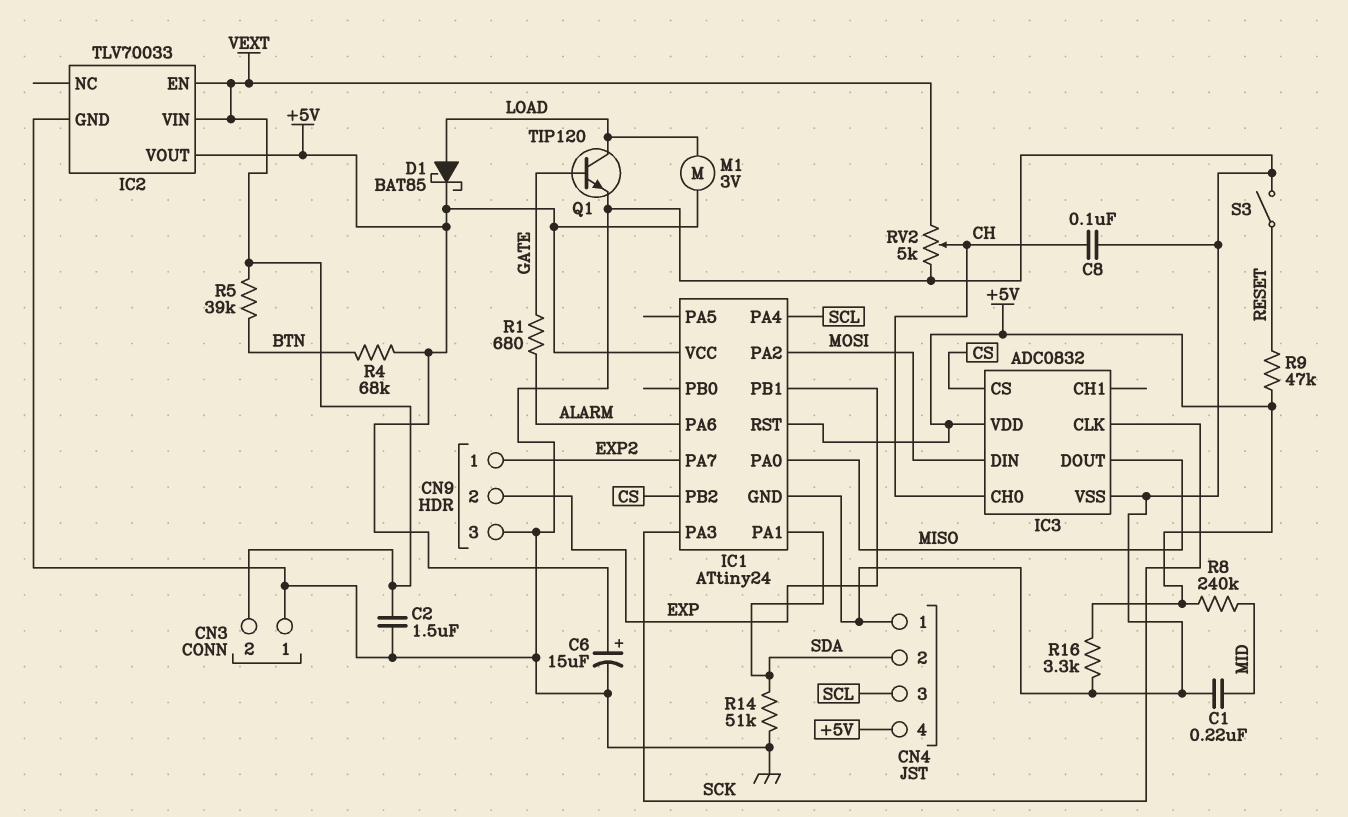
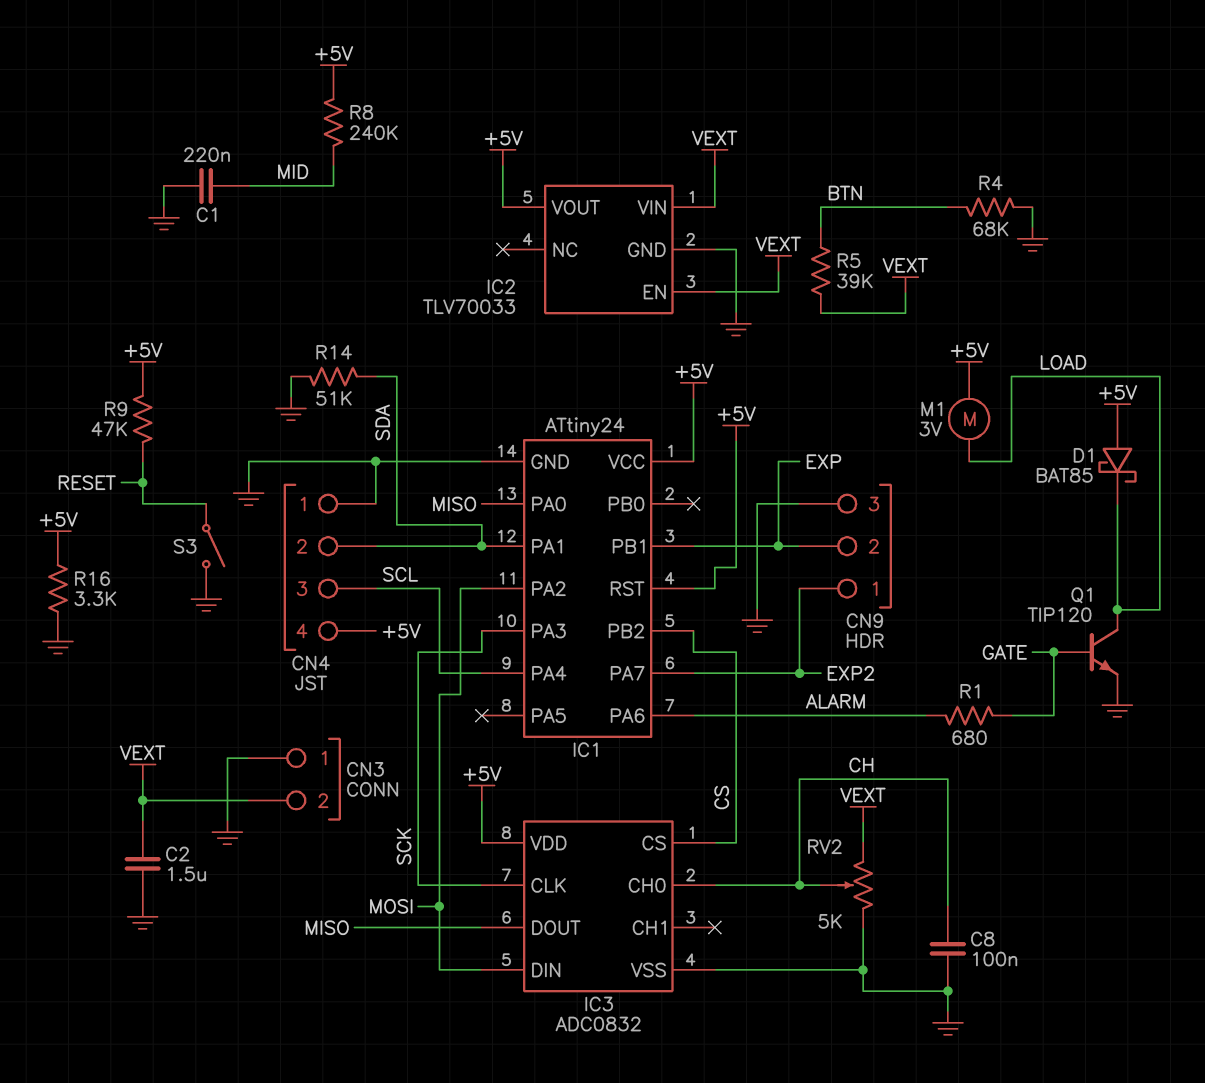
C6: 15uF (plus +5V, minus GND) -> none
D1: schottky BAT85 (A LOAD, K +5V) -> schottky BAT85 (A +5V, K LOAD)
R4: 68k (+5V, BTN) -> 68k (BTN, GND)

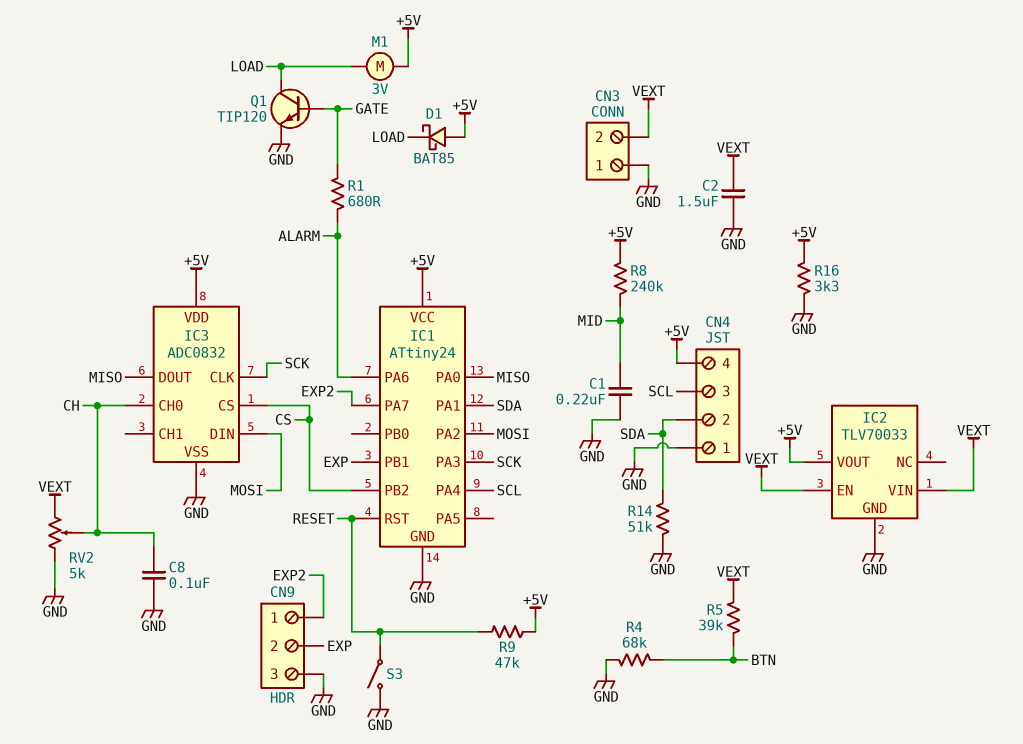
IC1 pin RST: +5V -> RESET

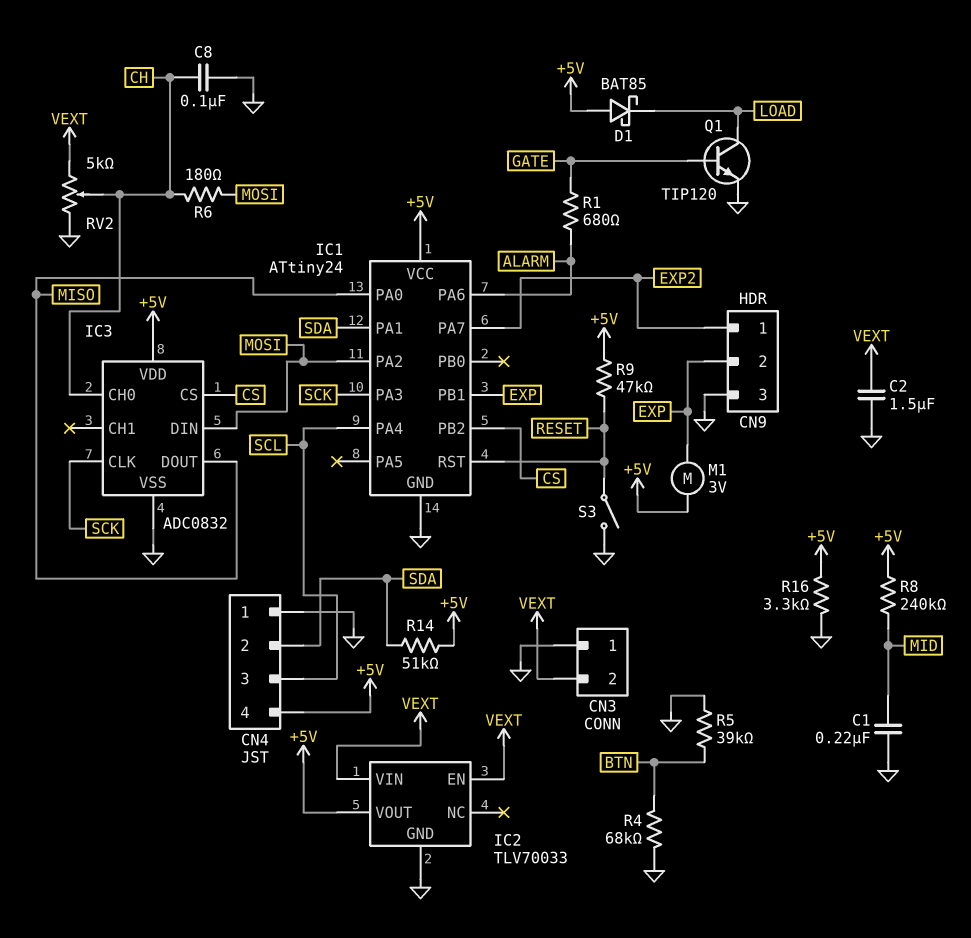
M1: motor 3V (+5V, LOAD) -> motor 3V (+5V, EXP)
R5: 39k (BTN, VEXT) -> 39k (BTN, GND)
R6: none -> 180 (CH, MOSI)
R14: 51k (GND, SDA) -> 51k (+5V, SDA)

